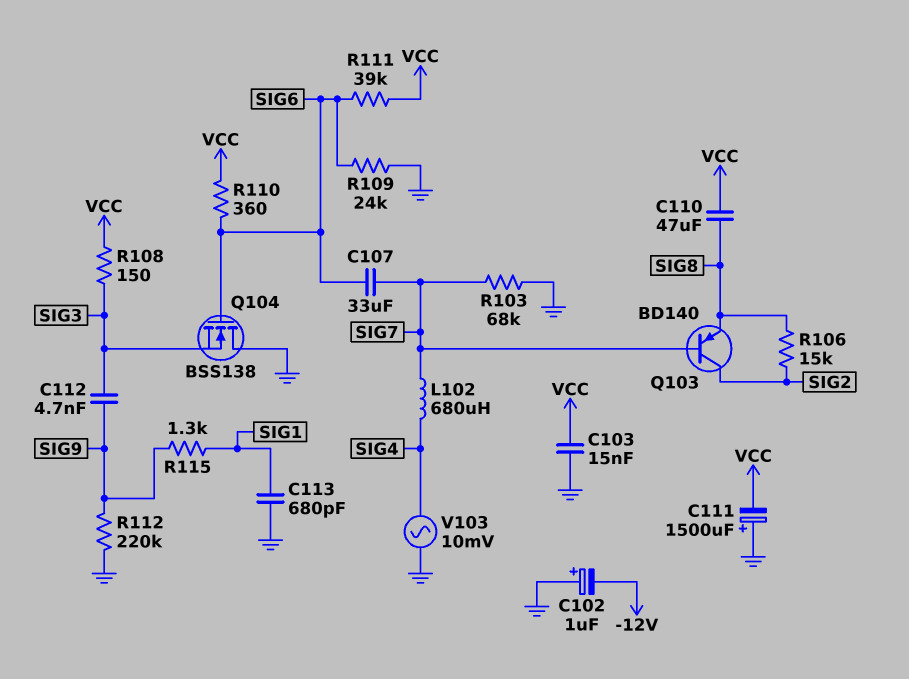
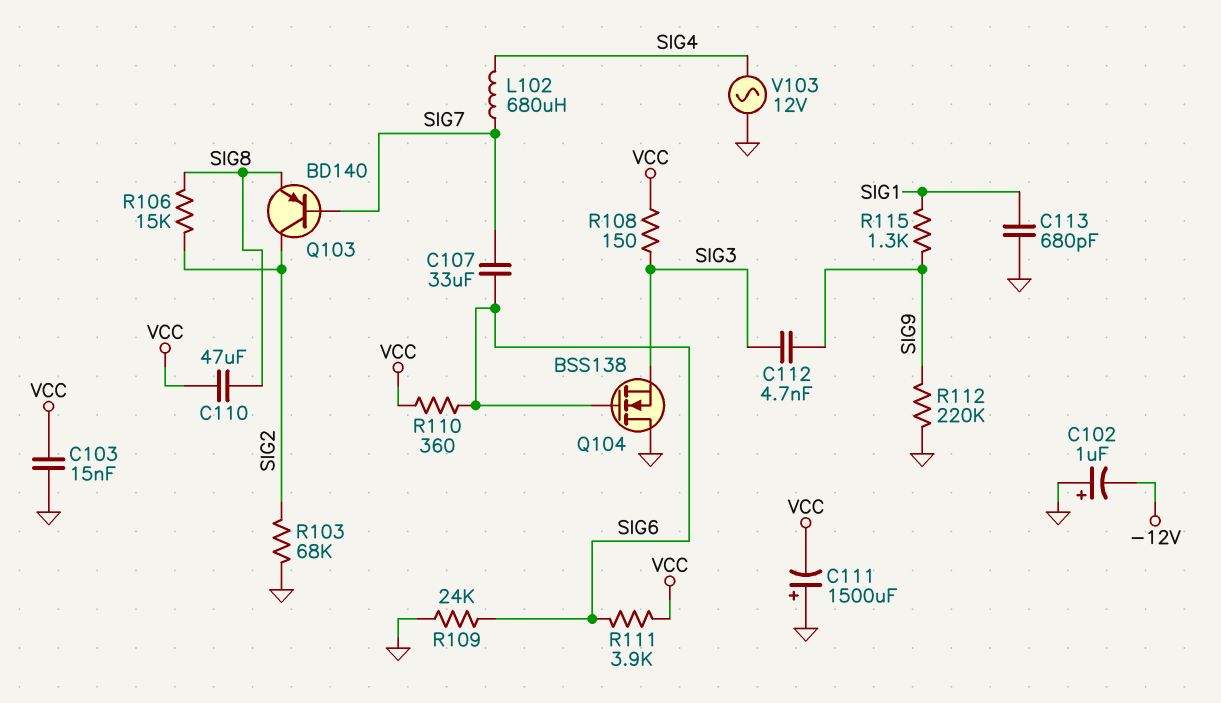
R103: 68k (GND, SIG7) -> 68k (GND, SIG2)
R111: 39k (SIG6, VCC) -> 3.9k (SIG6, VCC)
V103: AC 10mV (GND, SIG4) -> AC 12V (GND, SIG4)

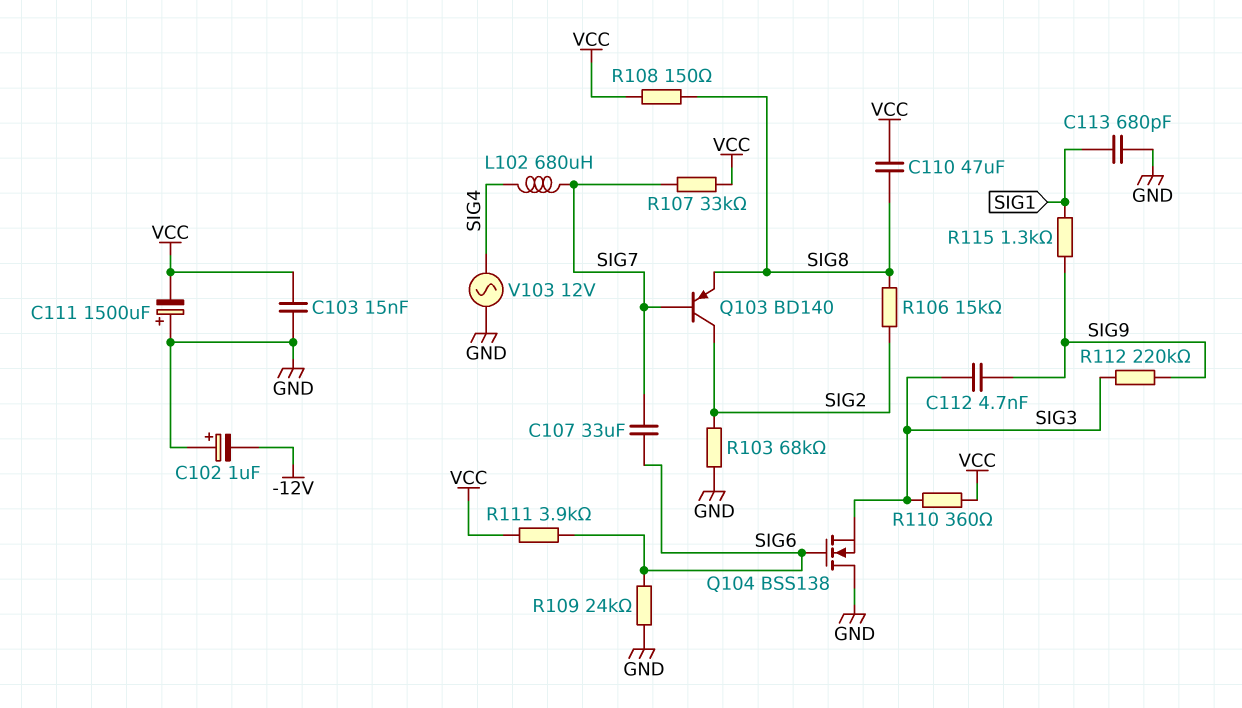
R107: none -> 33k (SIG7, VCC)
R108: 150 (SIG3, VCC) -> 150 (SIG8, VCC)
R110: 360 (SIG6, VCC) -> 360 (SIG3, VCC)
R112: 220k (GND, SIG9) -> 220k (SIG3, SIG9)

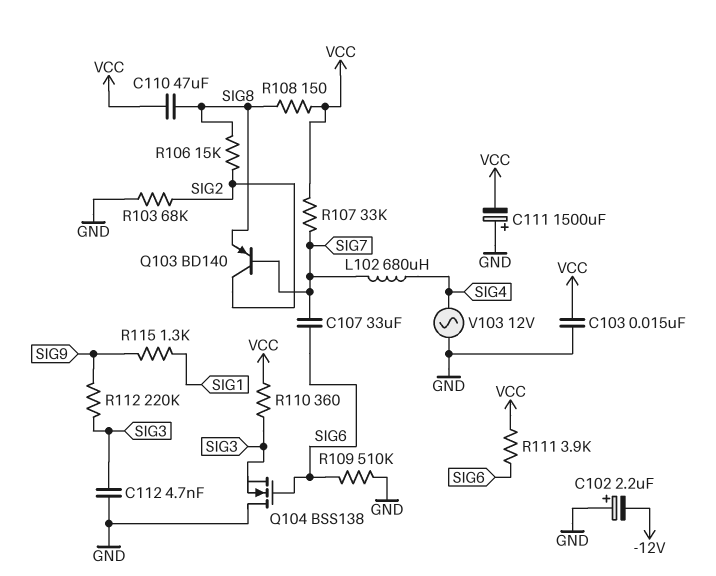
C102: 1uF (plus GND, minus -12V) -> 2.2uF (plus GND, minus -12V)
C112: 4.7nF (SIG3, SIG9) -> 4.7nF (GND, SIG3)
C113: 680pF (GND, SIG1) -> none
R109: 24k (GND, SIG6) -> 510k (GND, SIG6)

